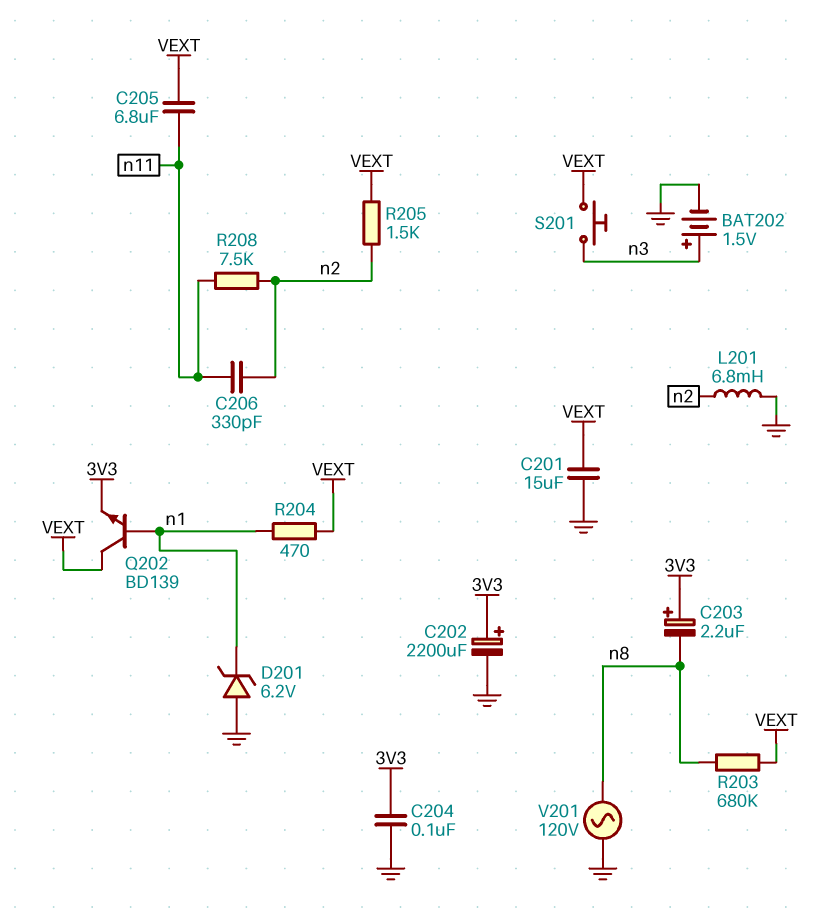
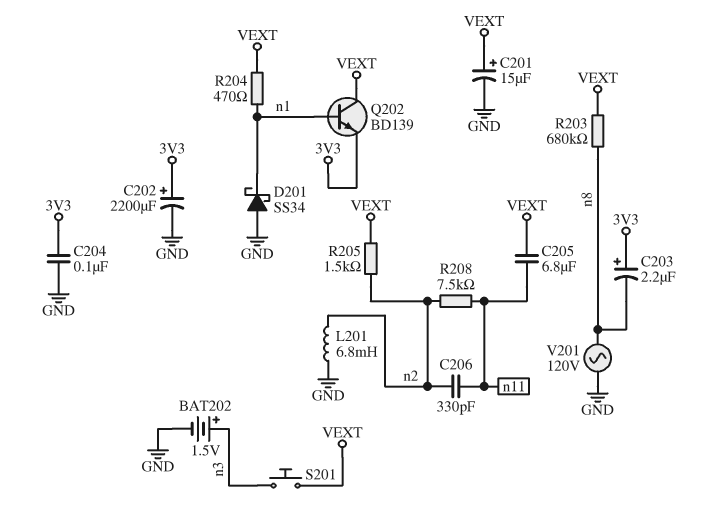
C201: 15uF (GND, VEXT) -> 15uF (plus VEXT, minus GND)
D201: zener 6.2V (A GND, K n1) -> schottky SS34 (A GND, K n1)

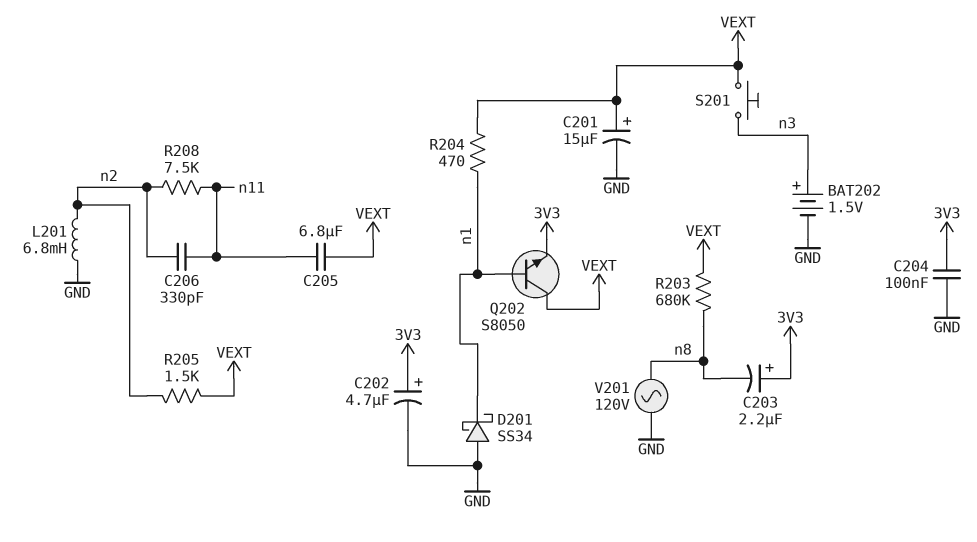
C202: 2200uF (plus 3V3, minus GND) -> 4.7uF (plus 3V3, minus GND)
Q202: NPN BD139 (B n1, C VEXT, E 3V3) -> NPN S8050 (B n1, C VEXT, E 3V3)

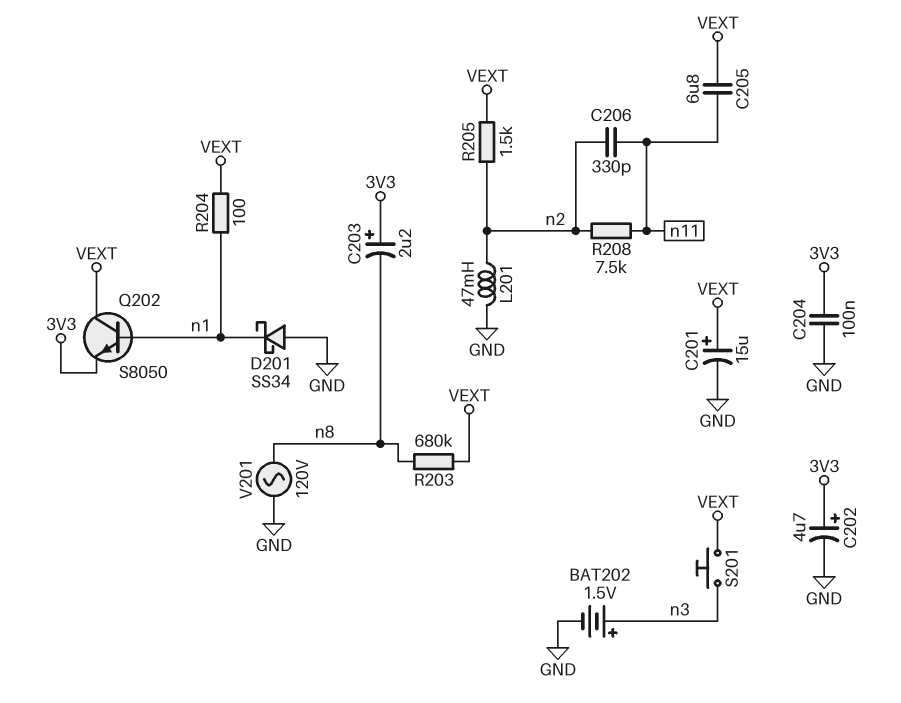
L201: 6.8mH (GND, n2) -> 47mH (GND, n2)
R204: 470 (VEXT, n1) -> 100 (VEXT, n1)

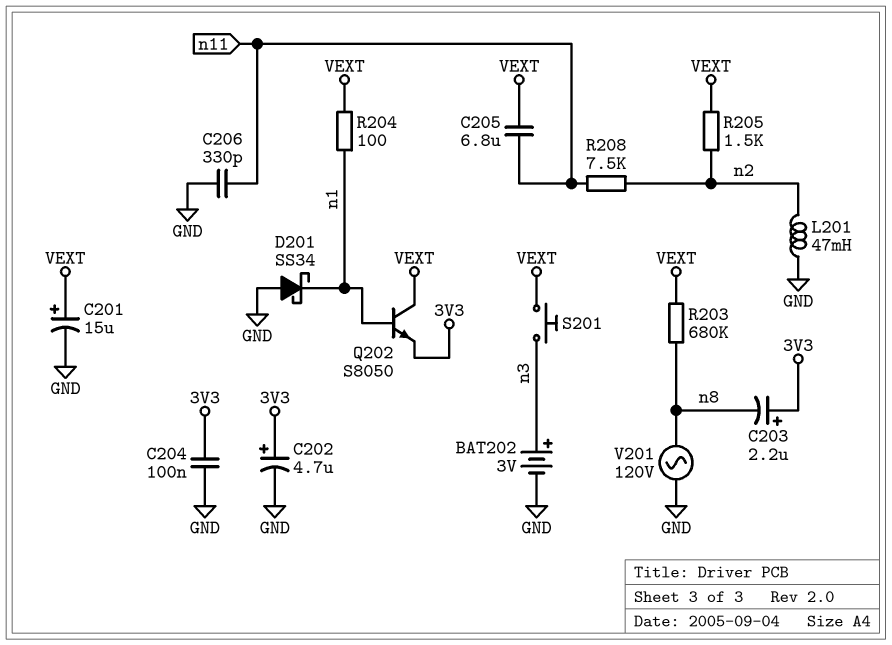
BAT202: 1.5V (plus n3, minus GND) -> 3V (plus n3, minus GND)
C206: 330pF (n2, n11) -> 330pF (GND, n11)

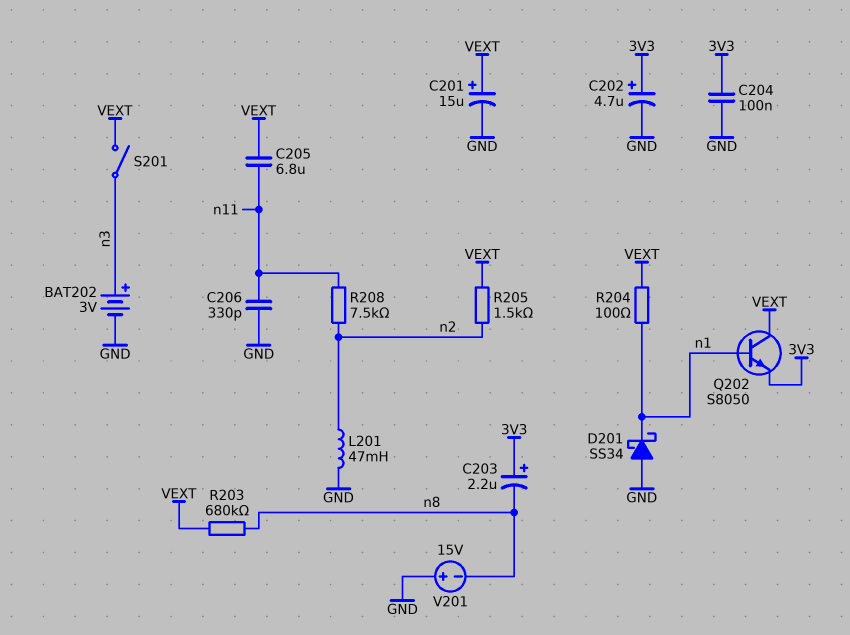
S201: button (VEXT, n3) -> switch (VEXT, n3)
V201: AC 120V (GND, n8) -> 15V (plus GND, minus n8)

